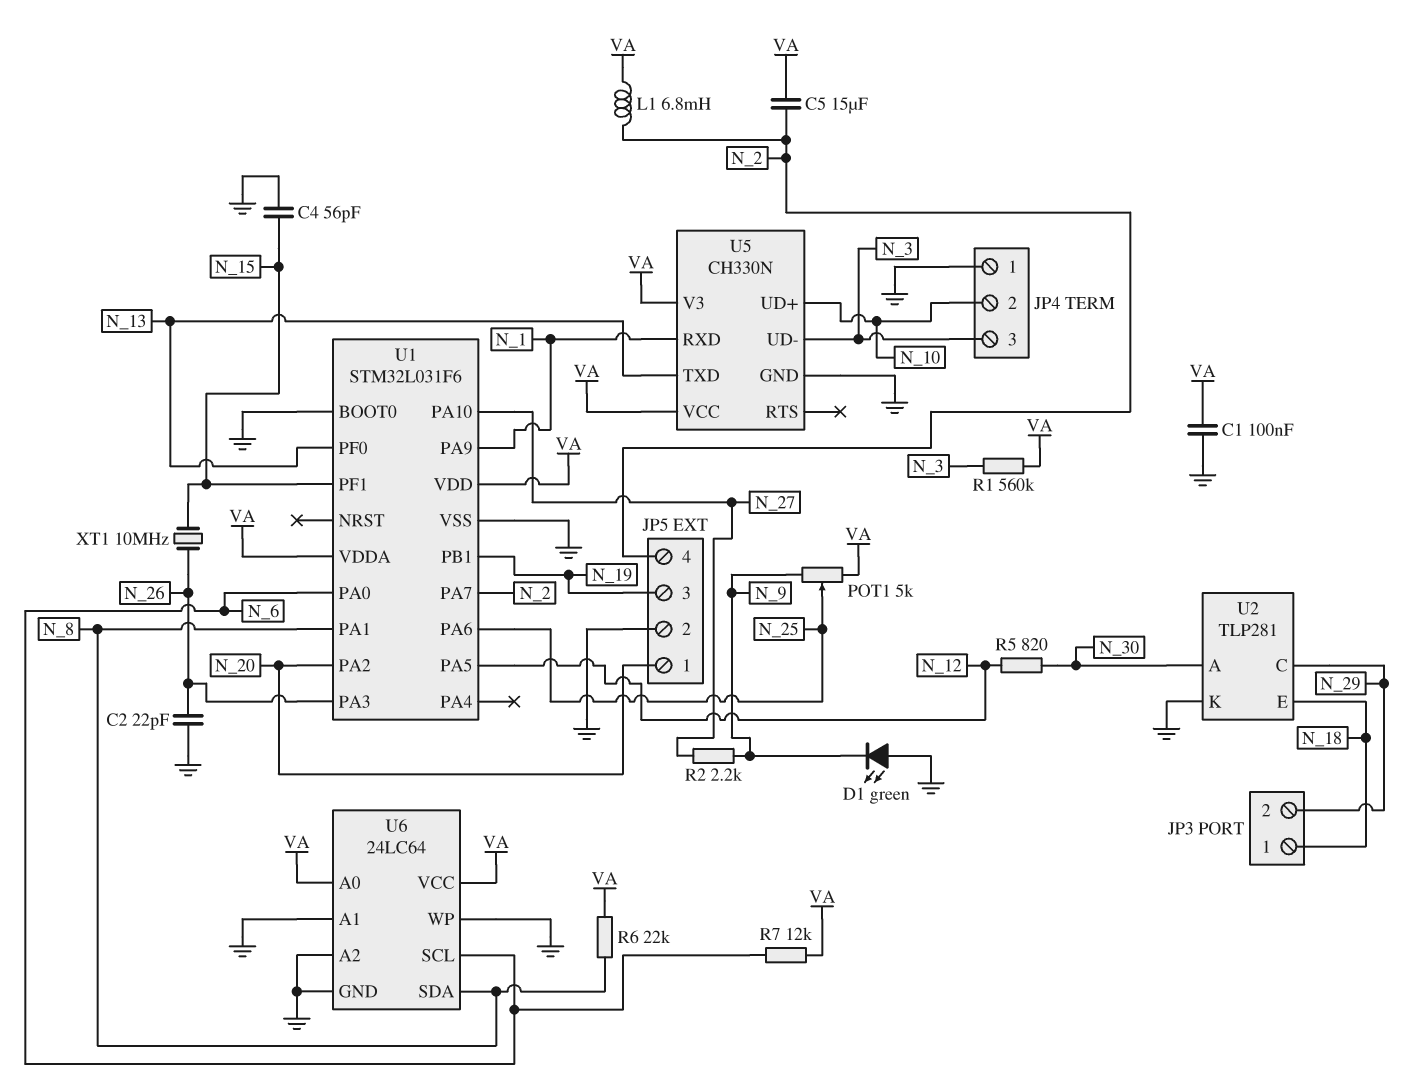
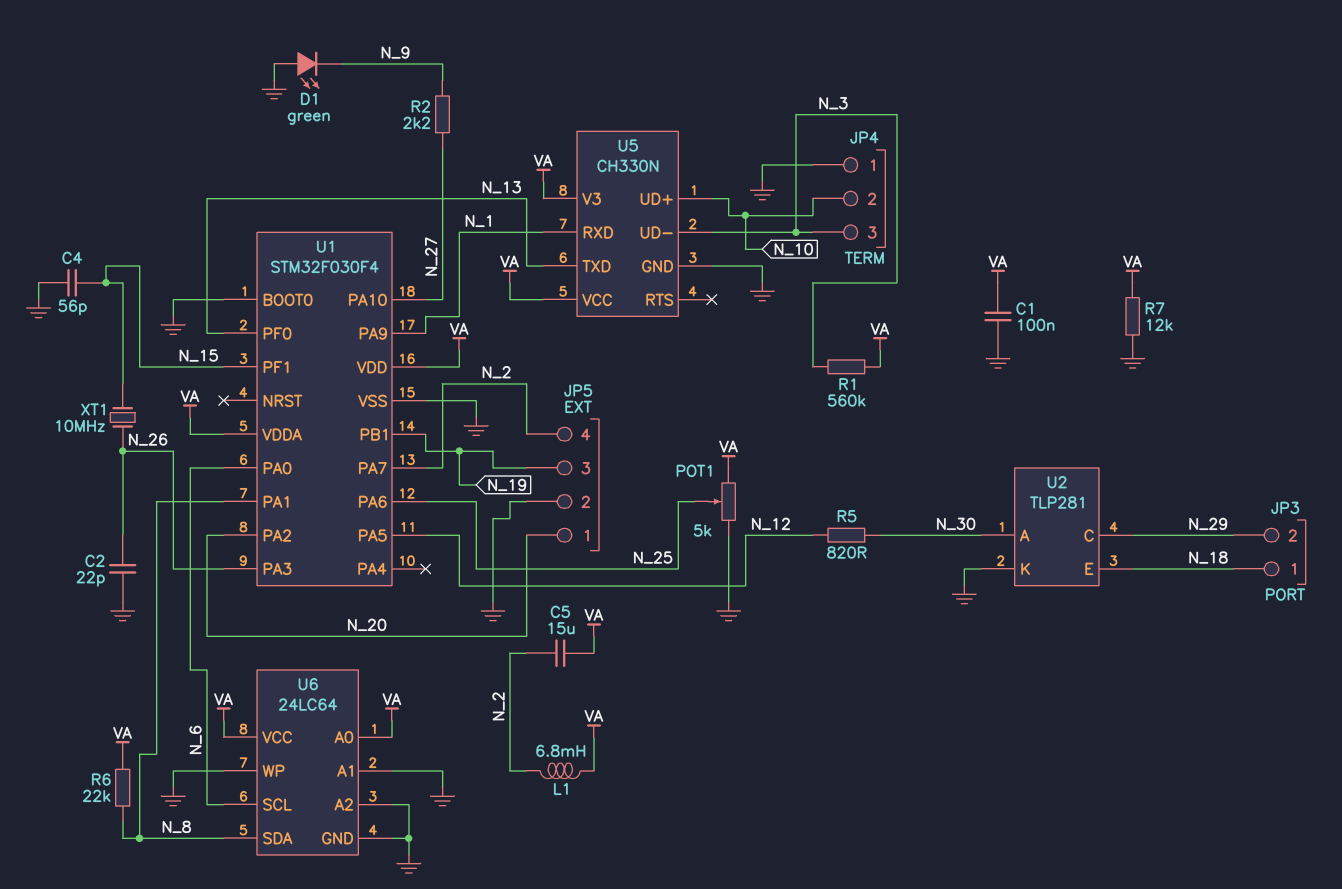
POT1: 5k (N_9, VA, wiper N_25) -> 5k (GND, VA, wiper N_25)
R7: 12k (N_6, VA) -> 12k (GND, VA)
U1: STM32L031F6 -> STM32F030F4

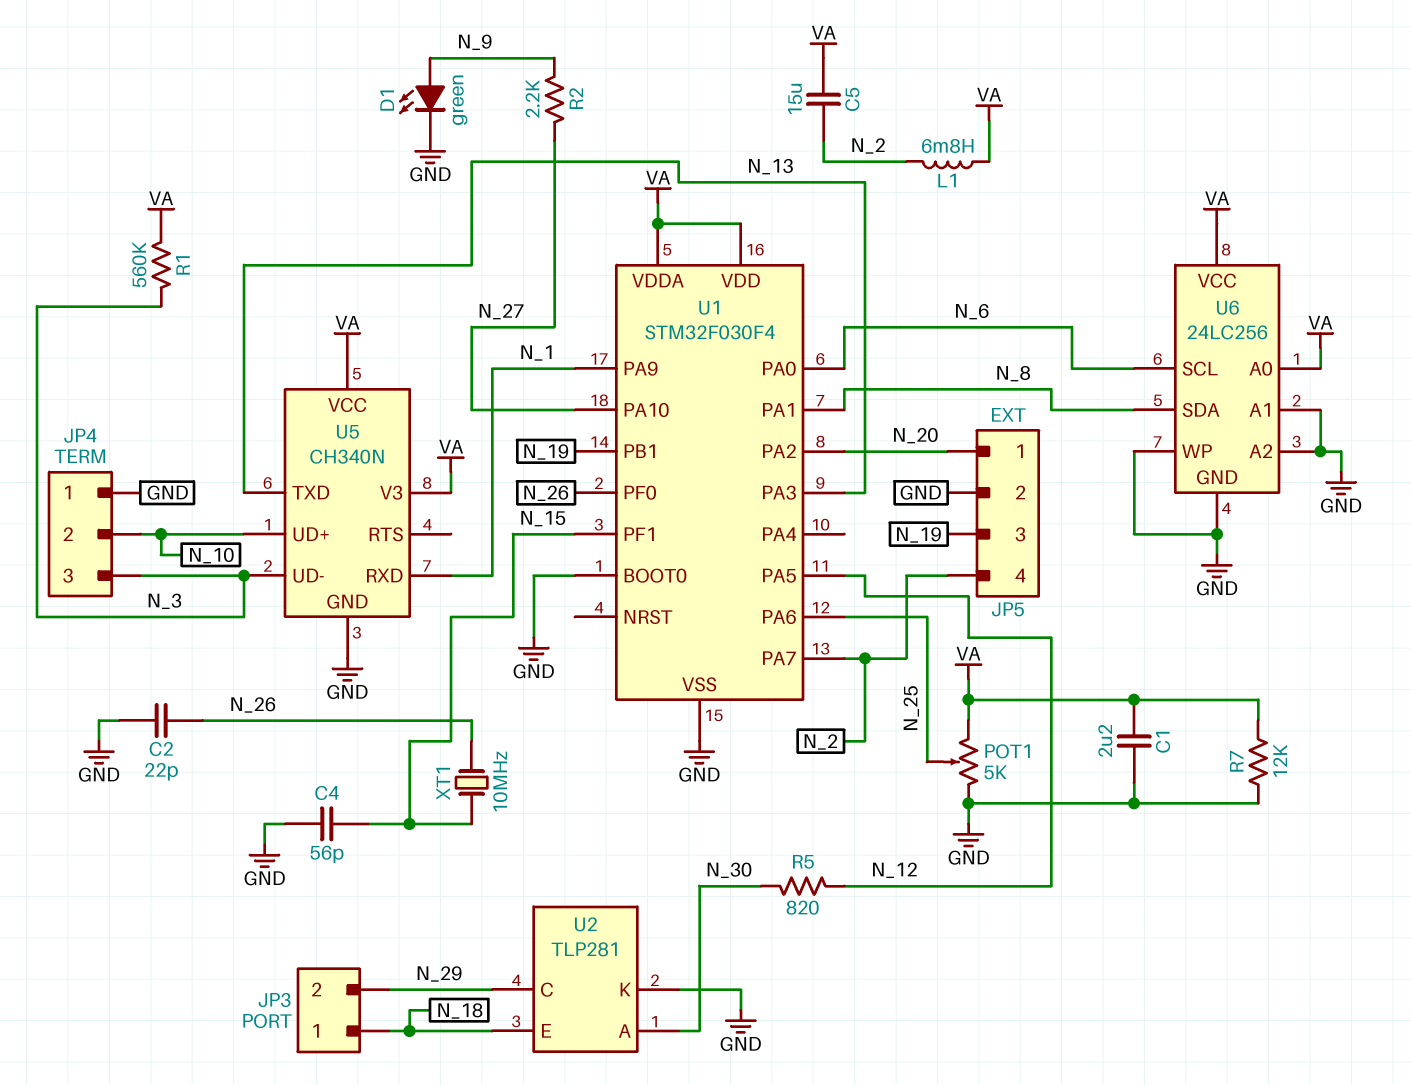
C1: 100nF (GND, VA) -> 2.2uF (GND, VA)
D1: LED green (A GND, K N_9) -> LED green (A N_9, K GND)
R6: 22k (N_8, VA) -> none
U1 pin PA3: N_26 -> N_13
U1 pin PF0: N_13 -> N_26
U5: CH330N -> CH340N
U6: 24LC64 -> 24LC256

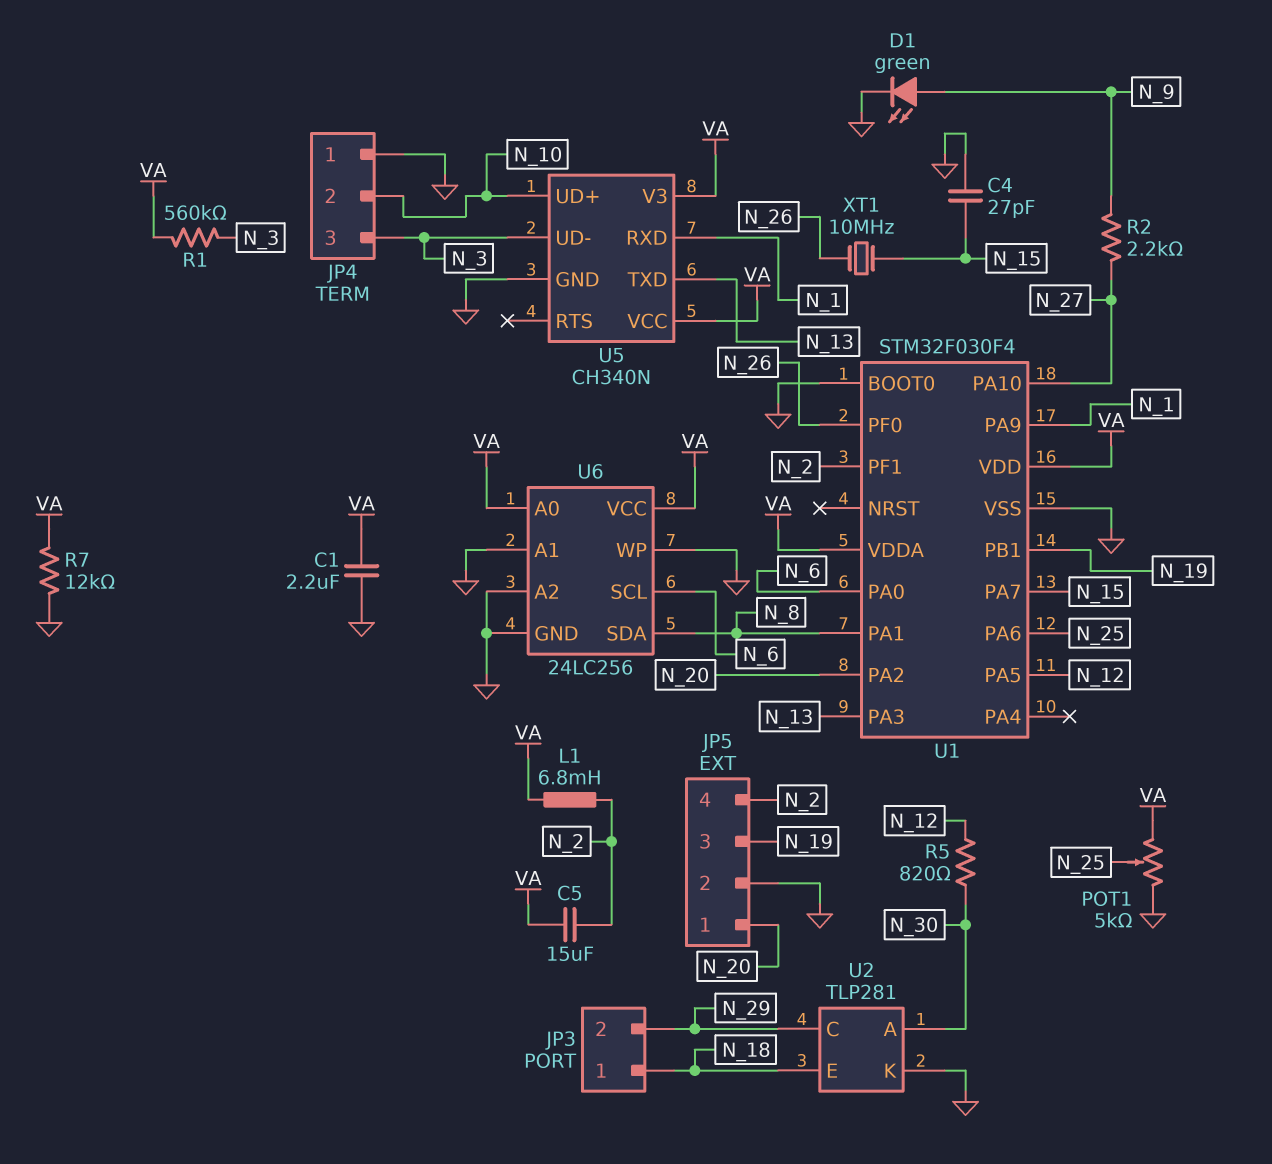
C2: 22pF (GND, N_26) -> none
C4: 56pF (GND, N_15) -> 27pF (GND, N_15)
U1 pin PA7: N_2 -> N_15
U1 pin PF1: N_15 -> N_2

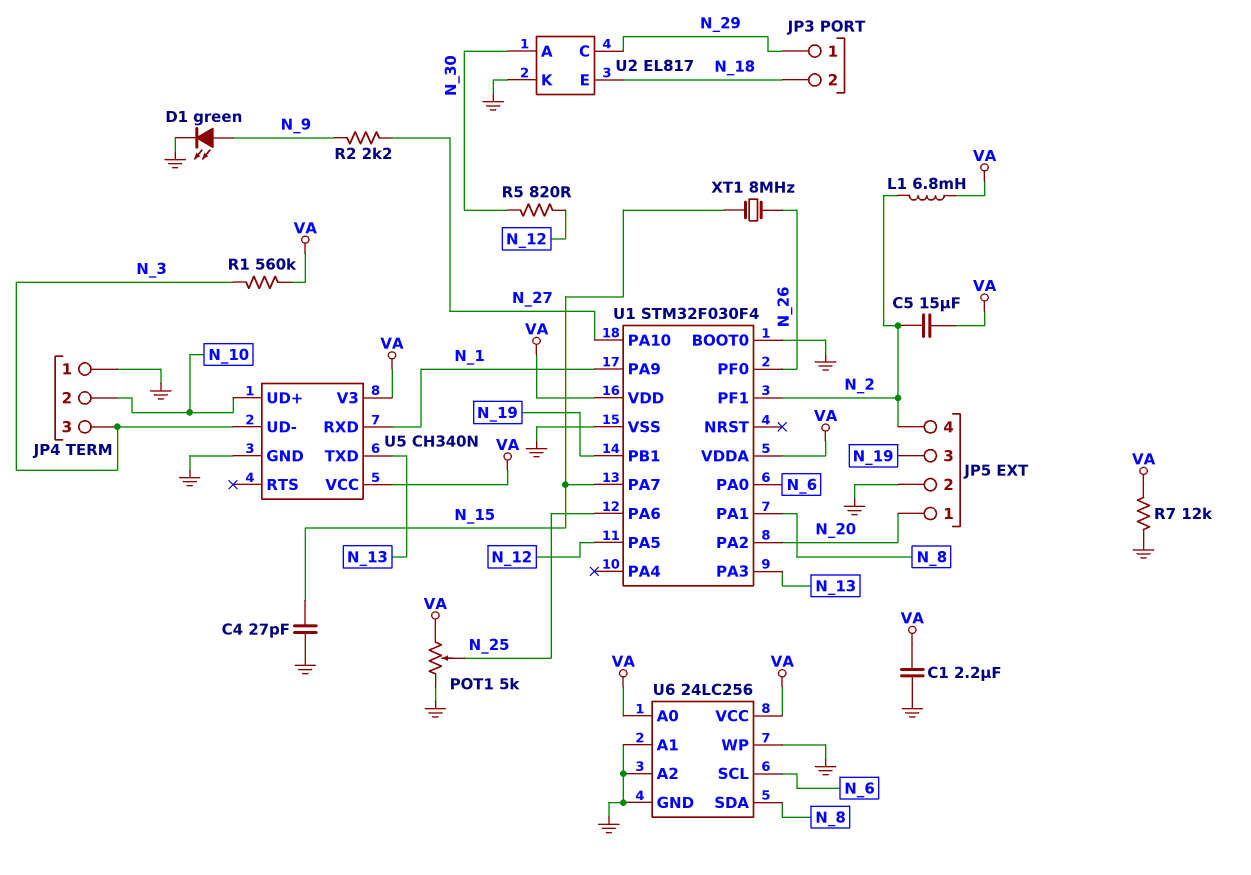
JP3 pin 1: N_18 -> N_29
JP3 pin 2: N_29 -> N_18
U2: TLP281 -> EL817
XT1: 10MHz (N_15, N_26) -> 8MHz (N_15, N_26)

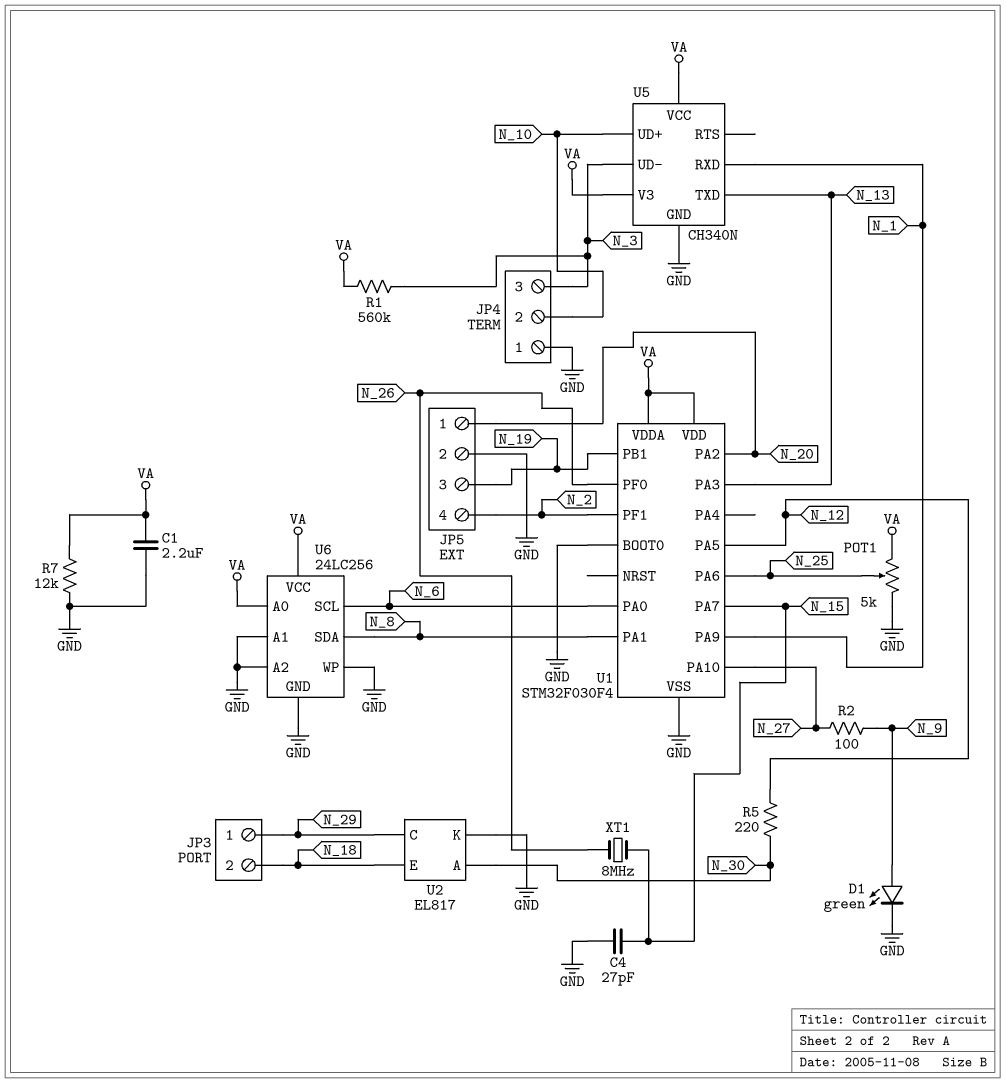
C5: 15uF (N_2, VA) -> none
L1: 6.8mH (N_2, VA) -> none
R2: 2.2k (N_9, N_27) -> 100 (N_9, N_27)
R5: 820 (N_12, N_30) -> 220 (N_12, N_30)

